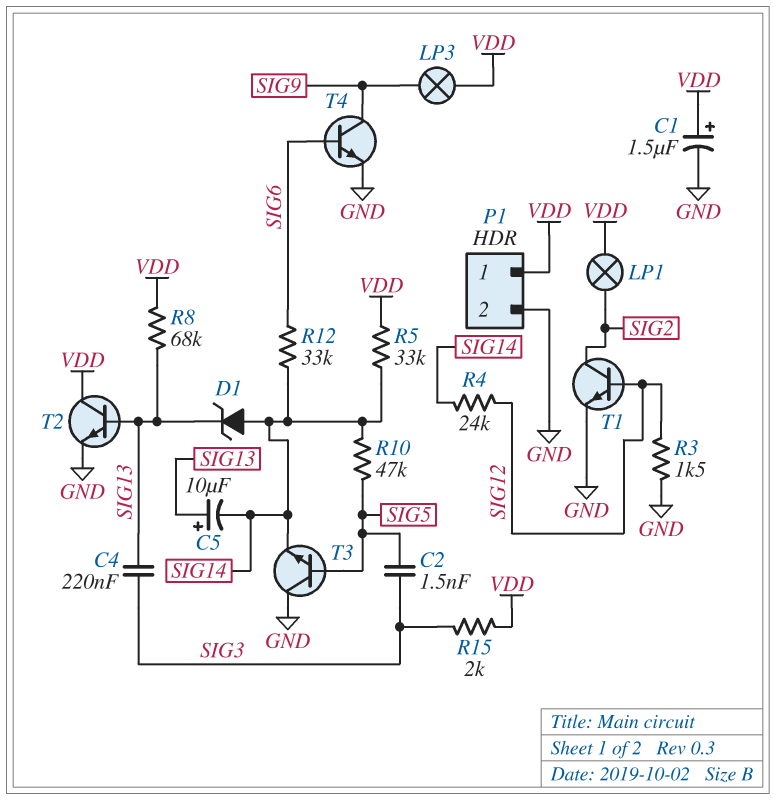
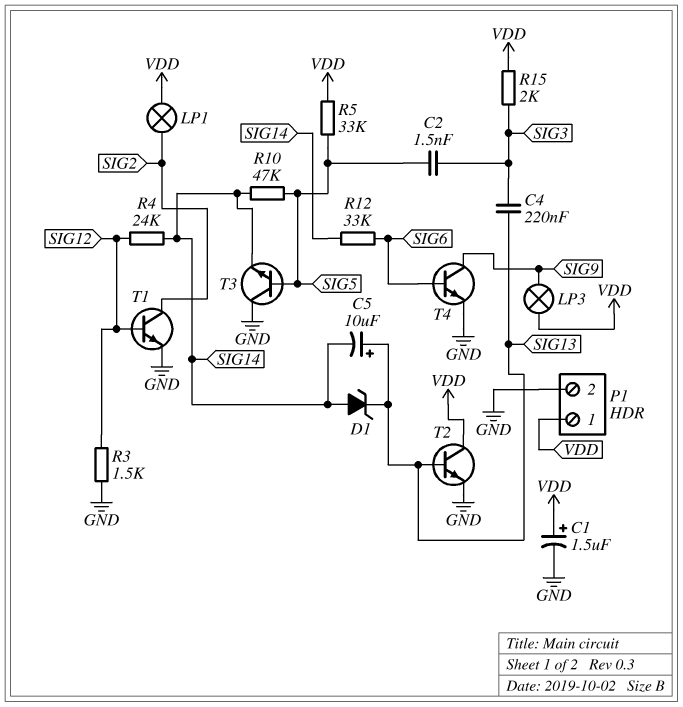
R5: 33k (SIG14, VDD) -> 33k (SIG5, VDD)
R8: 68k (SIG13, VDD) -> none

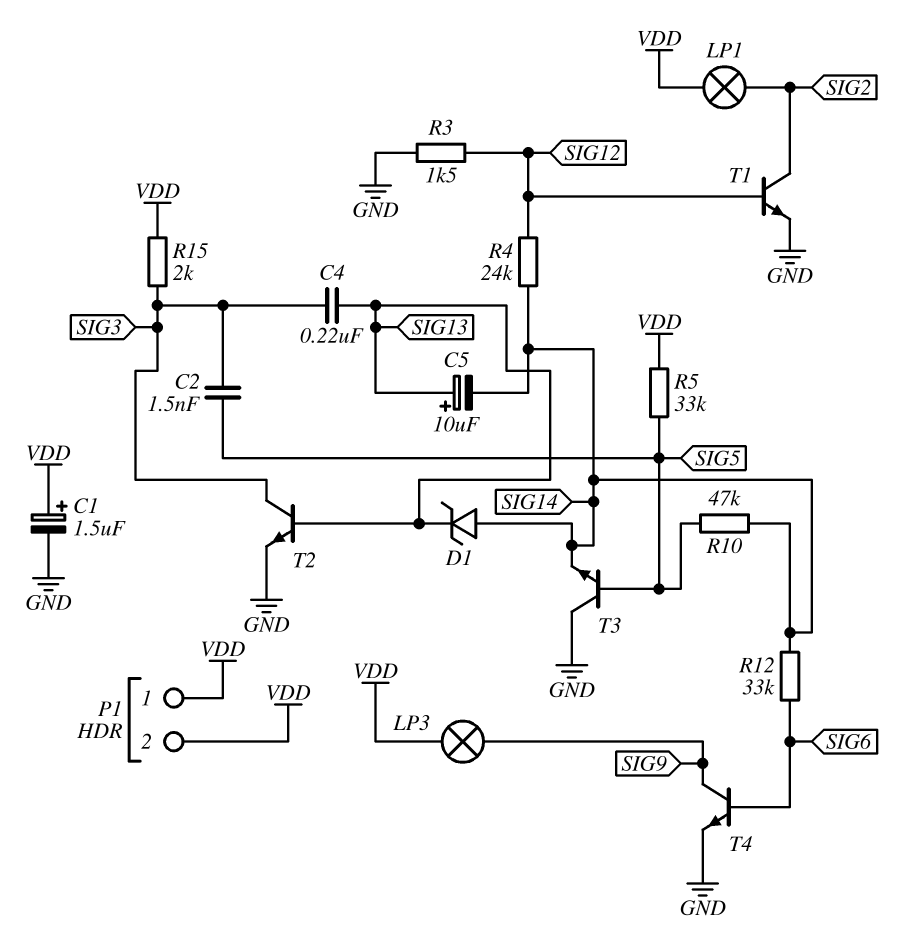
P1 pin 2: GND -> VDD
T2: NPN (B SIG13, C VDD, E GND) -> NPN (B SIG13, C SIG3, E GND)

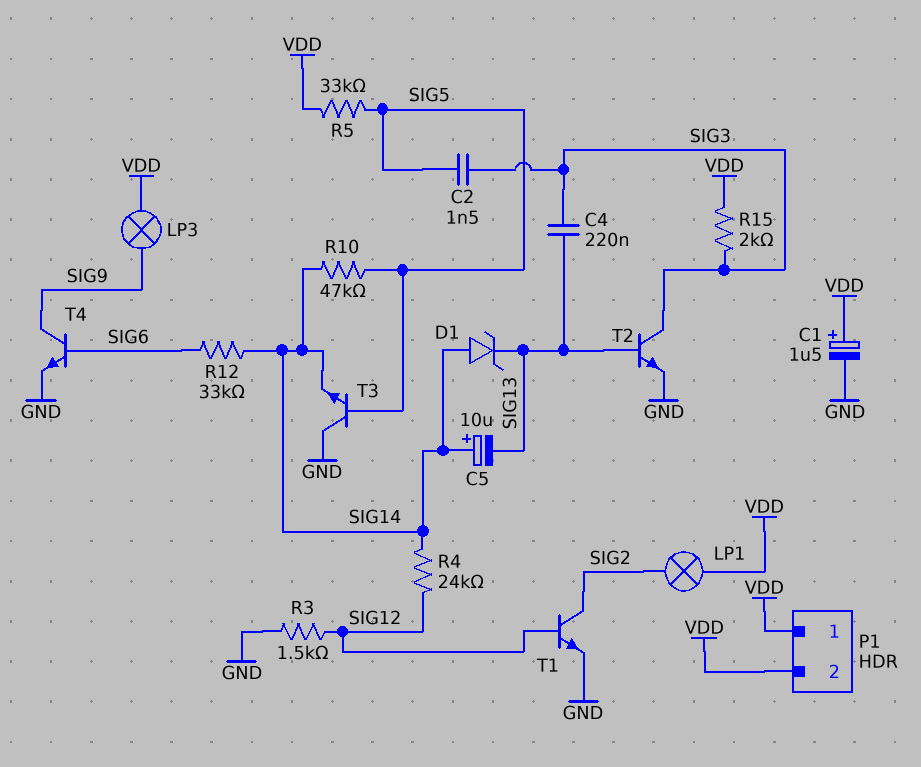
C5: 10uF (plus SIG13, minus SIG14) -> 10uF (plus SIG14, minus SIG13)

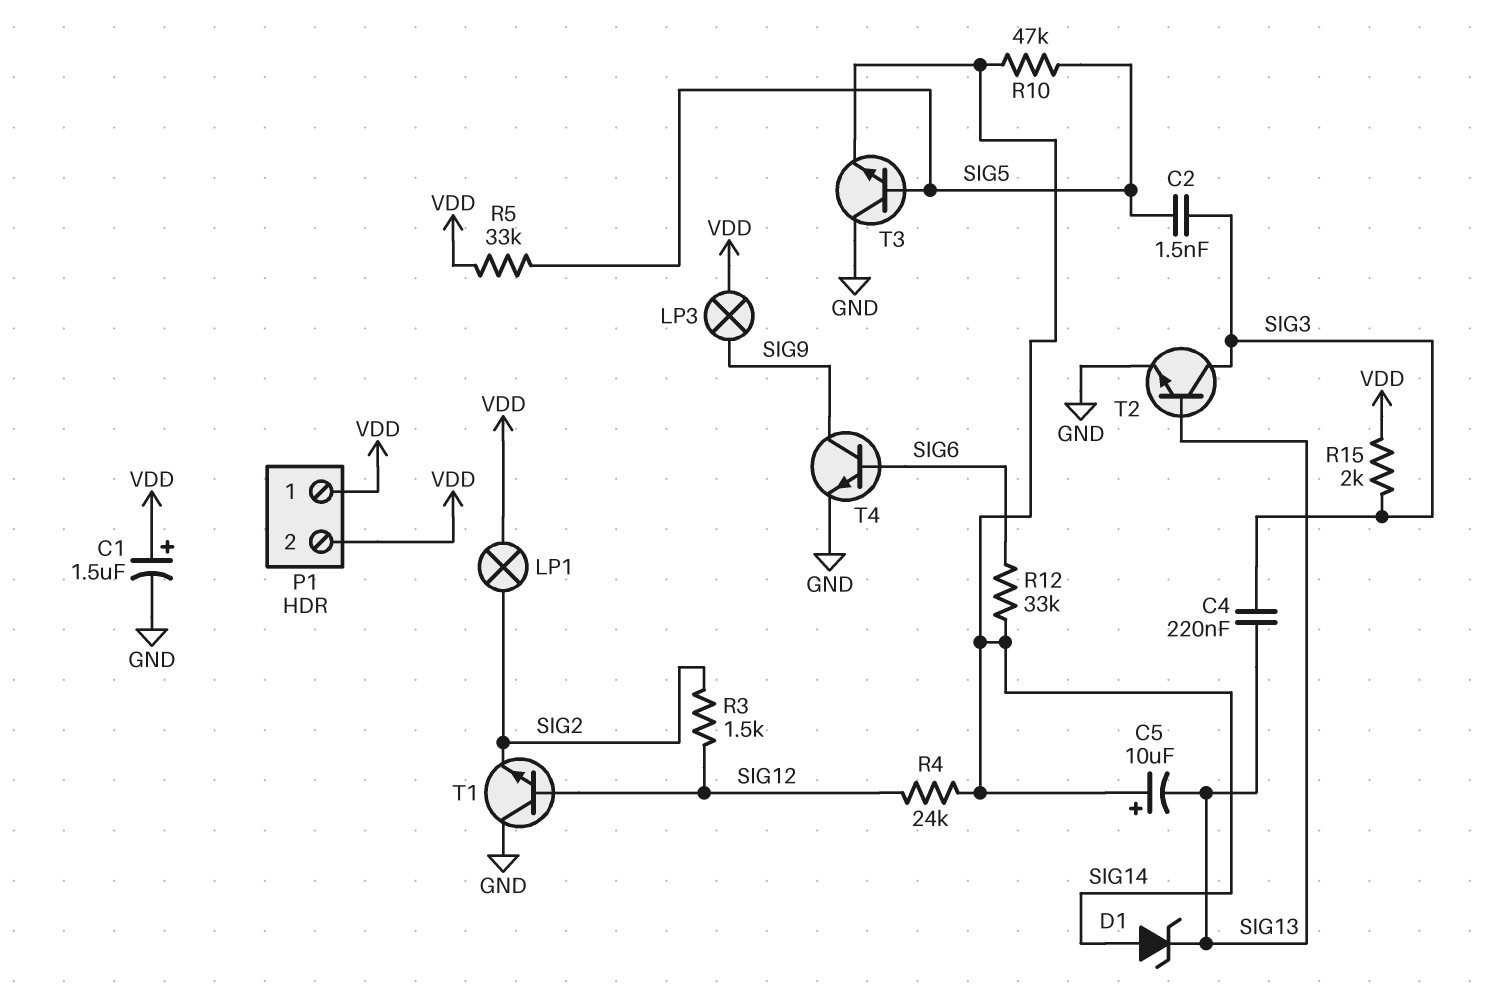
R3: 1.5k (GND, SIG12) -> 1.5k (SIG2, SIG12)
T1: NPN (B SIG12, C SIG2, E GND) -> NPN (B SIG12, C GND, E SIG2)

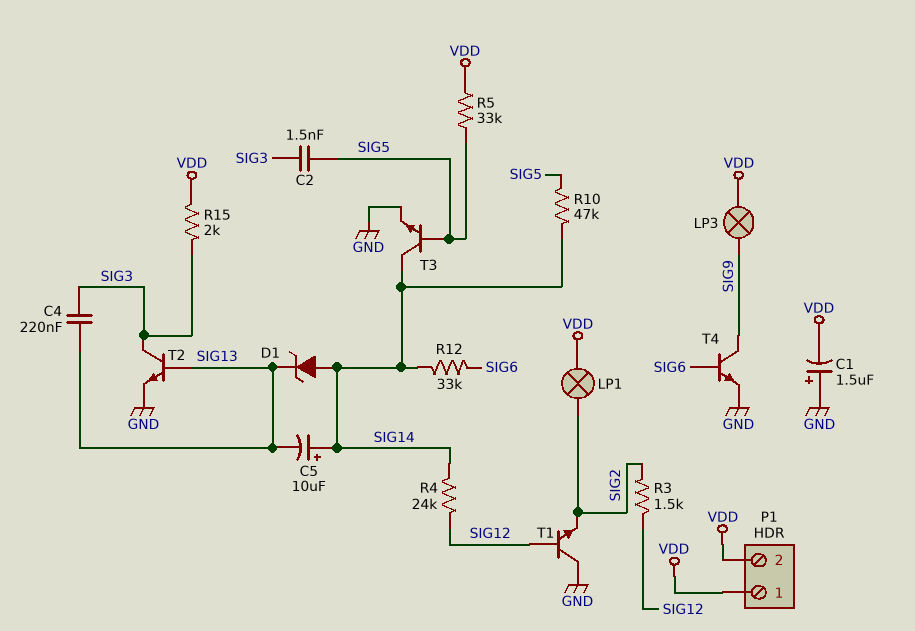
C1: 1.5uF (plus VDD, minus GND) -> 1.5uF (plus GND, minus VDD)
T3: NPN (B SIG5, C GND, E SIG14) -> NPN (B SIG5, C SIG14, E GND)

